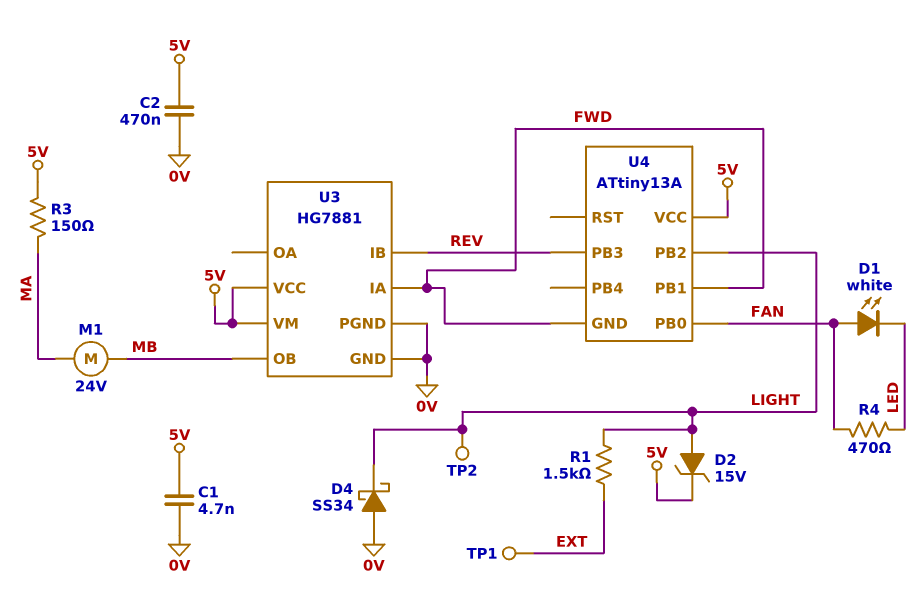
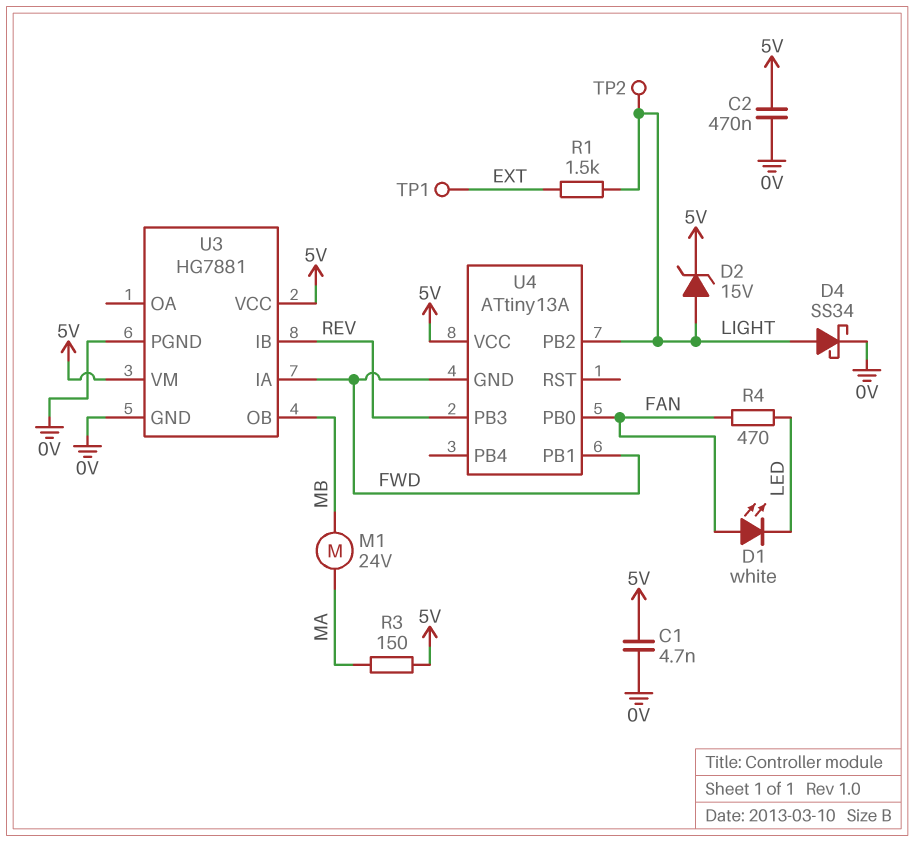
D4: schottky SS34 (A 0V, K LIGHT) -> schottky SS34 (A LIGHT, K 0V)

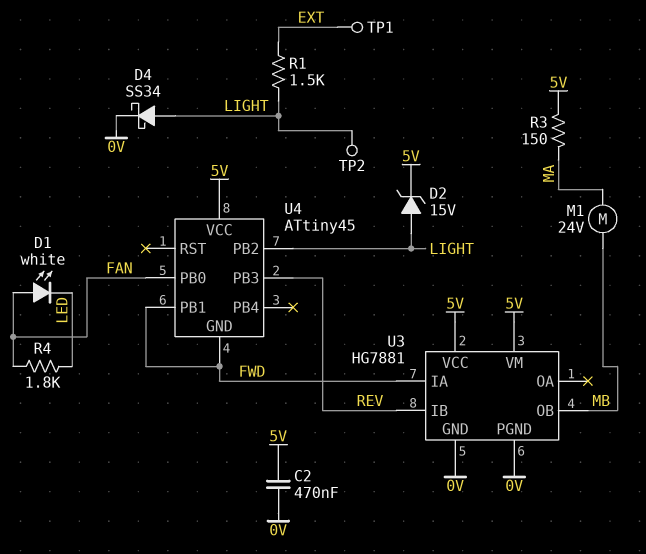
C1: 4.7nF (0V, 5V) -> none
R4: 470 (FAN, LED) -> 1.8k (FAN, LED)
U4: ATtiny13A -> ATtiny45

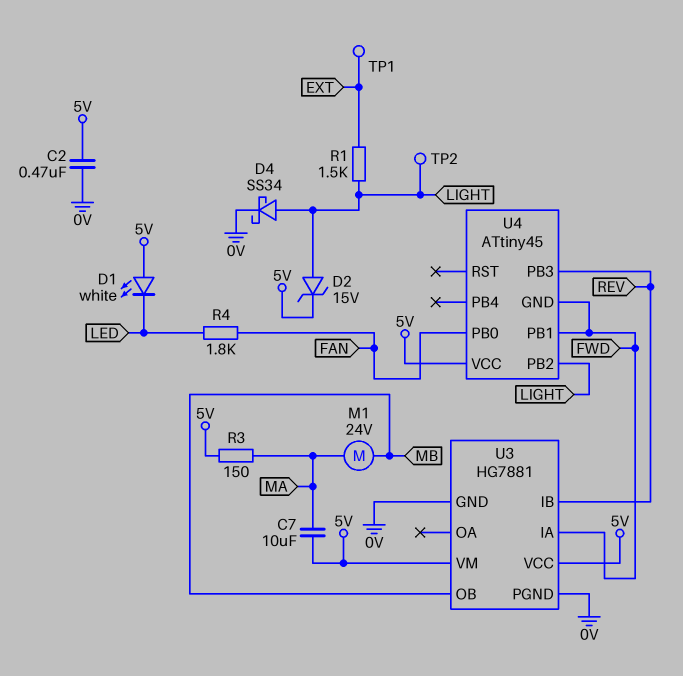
C7: none -> 10uF (5V, MA)
D1: LED white (A FAN, K LED) -> LED white (A 5V, K LED)

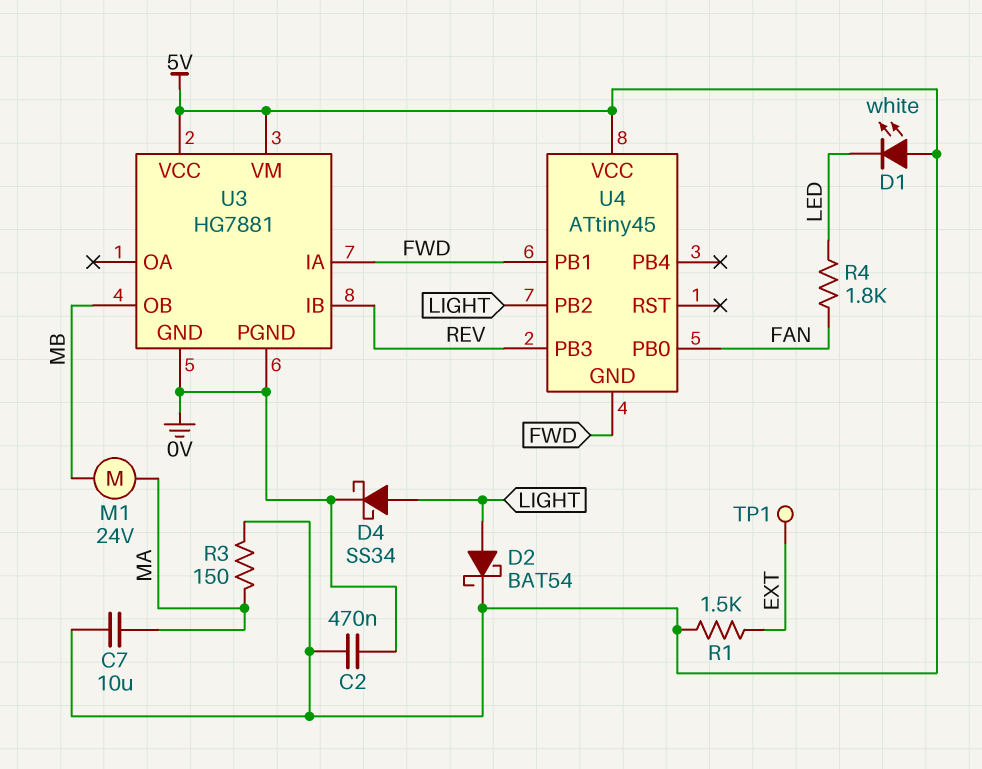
D2: zener 15V (A LIGHT, K 5V) -> schottky BAT54 (A LIGHT, K 5V)
R1: 1.5k (EXT, LIGHT) -> 1.5k (5V, EXT)
TP2: test point (LIGHT) -> none

